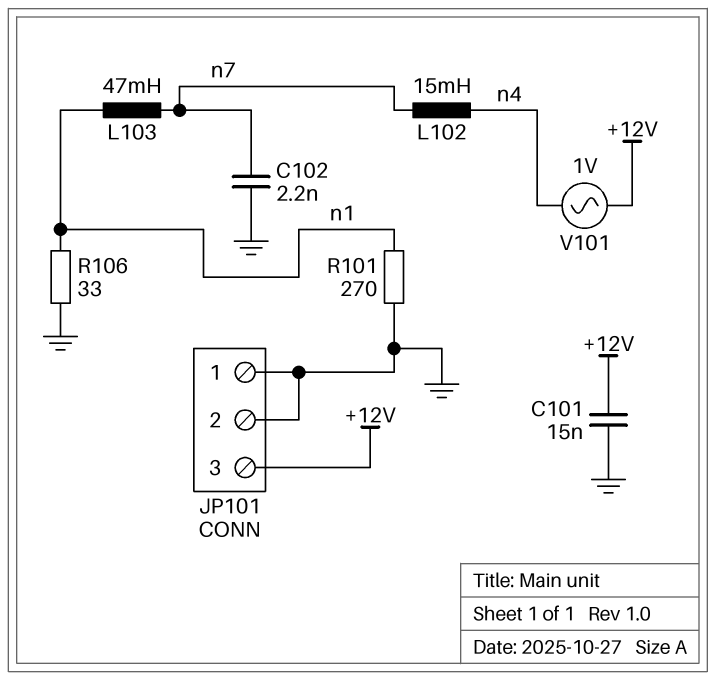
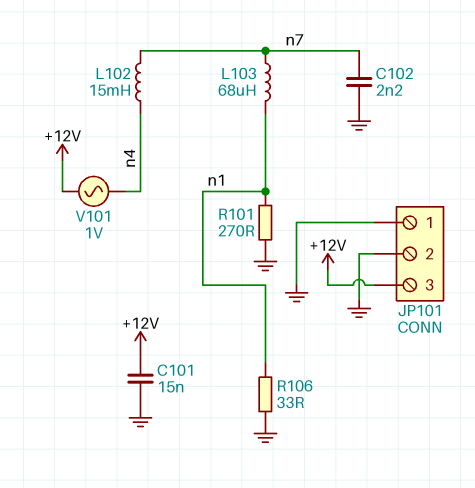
L103: 47mH (n1, n7) -> 68uH (n1, n7)

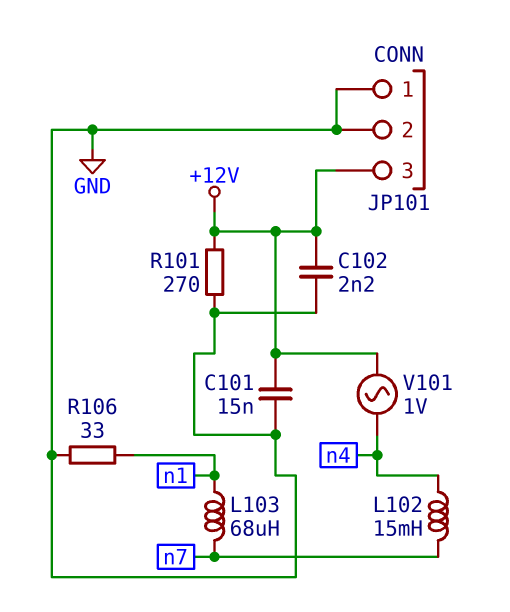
C102: 2.2nF (GND, n7) -> 2.2nF (+12V, GND)
R101: 270 (GND, n1) -> 270 (+12V, GND)

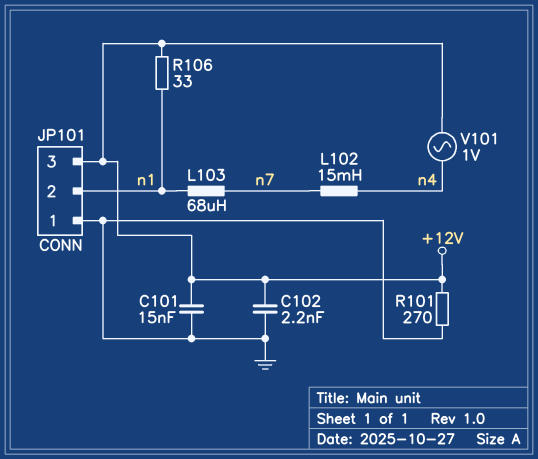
JP101 pin 2: GND -> n1
R106: 33 (GND, n1) -> 33 (+12V, n1)

